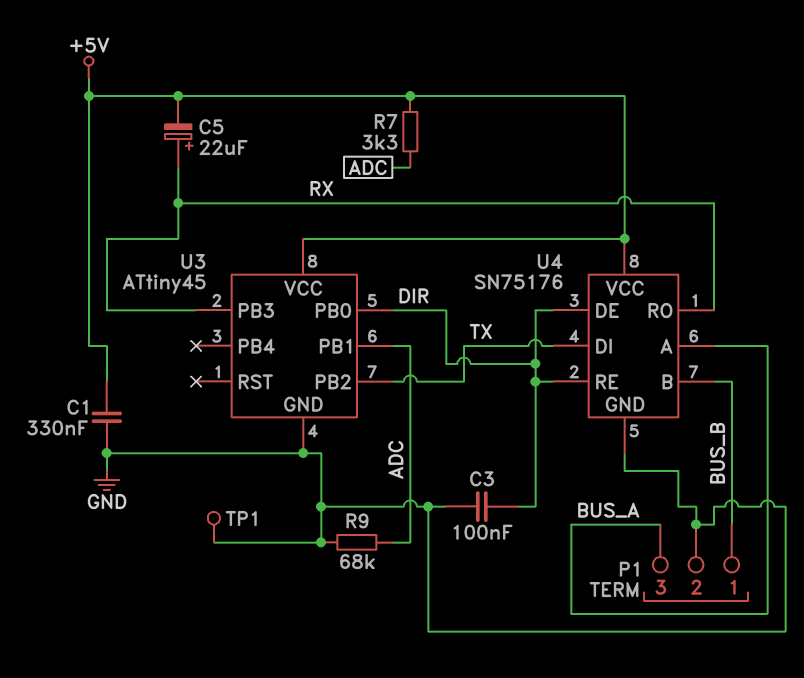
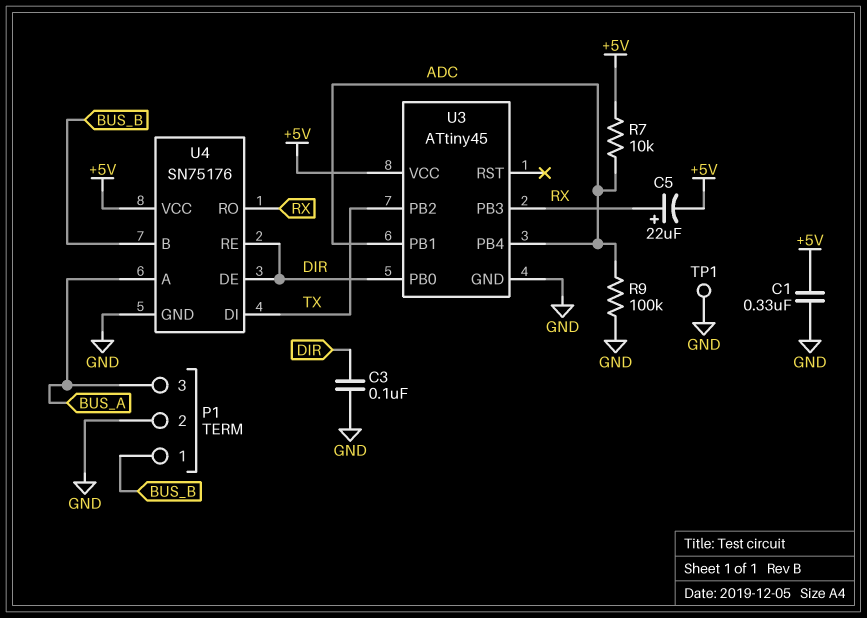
R7: 3.3k (+5V, ADC) -> 10k (+5V, ADC)
R9: 68k (ADC, GND) -> 100k (ADC, GND)
U3 pin PB4: none -> ADC

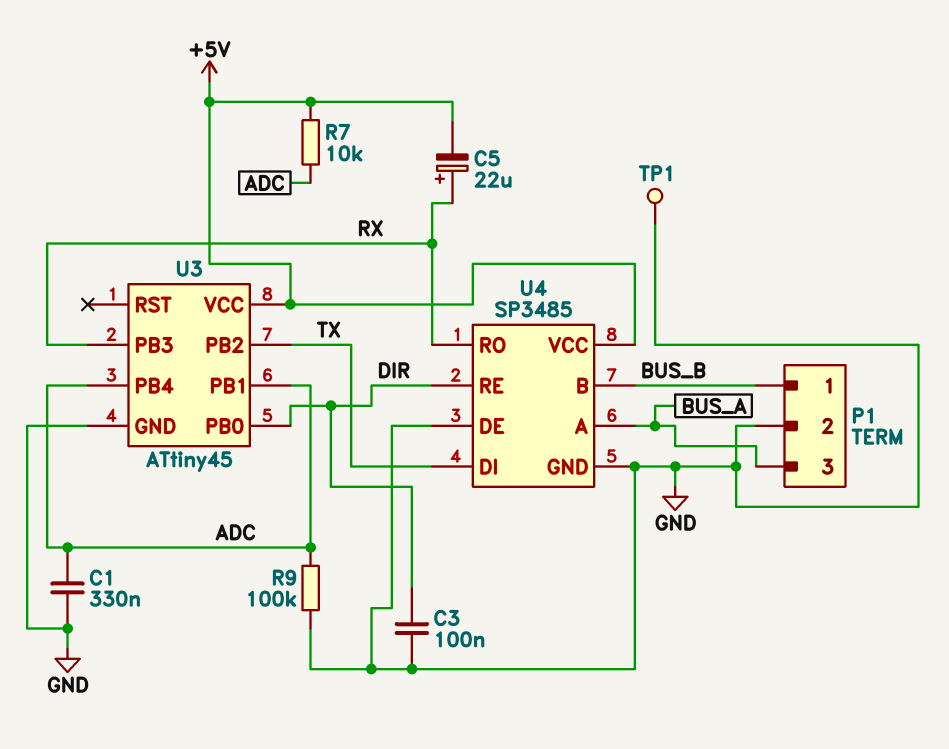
C1: 330nF (+5V, GND) -> 330nF (ADC, GND)
U4: SN75176 -> SP3485
U4 pin DE: DIR -> GND

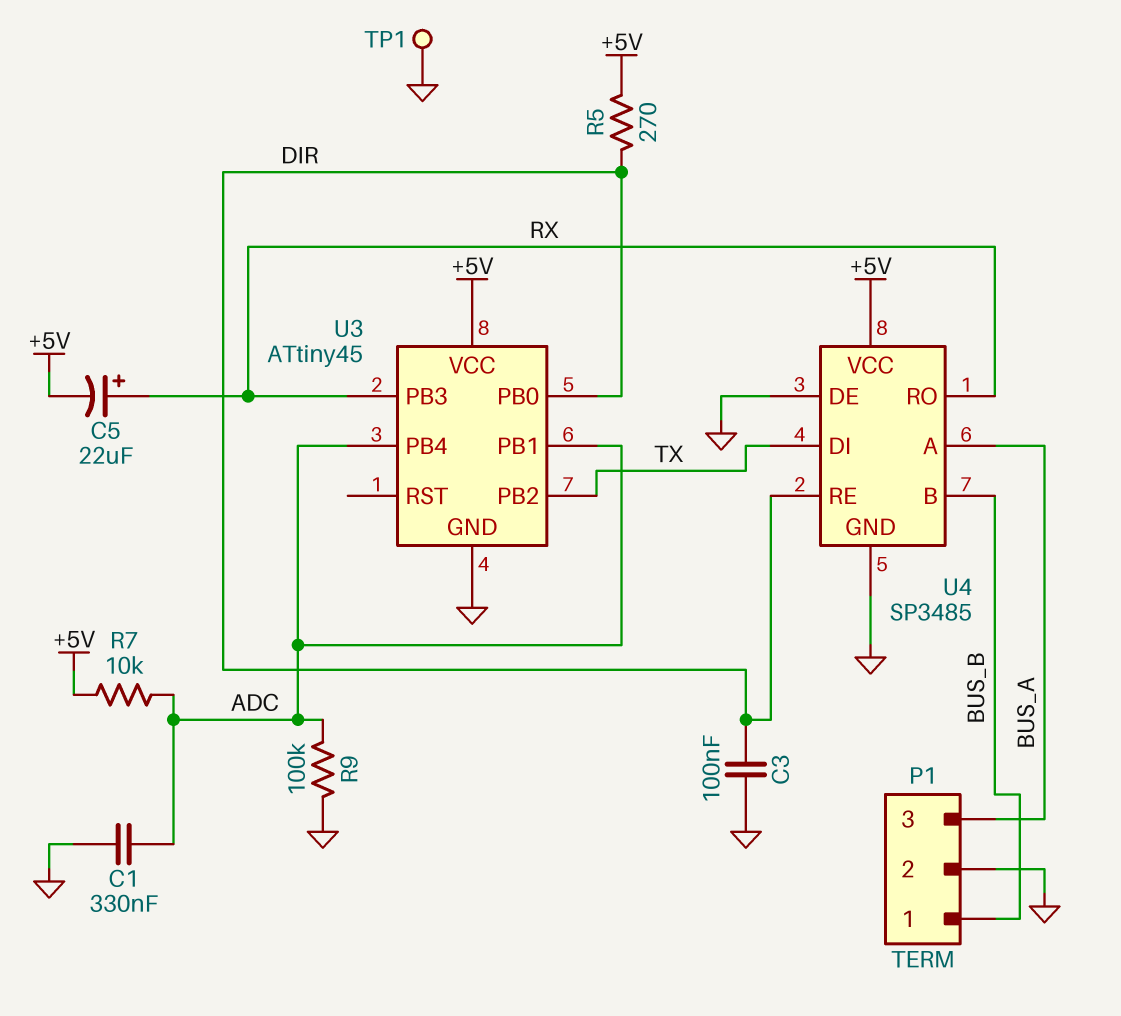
R5: none -> 270 (+5V, DIR)

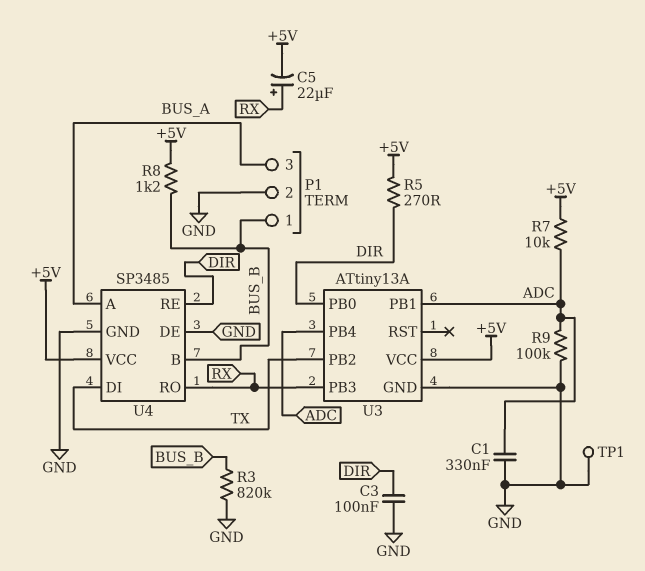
R3: none -> 820k (BUS_B, GND)
R8: none -> 1.2k (+5V, BUS_B)
U3: ATtiny45 -> ATtiny13A

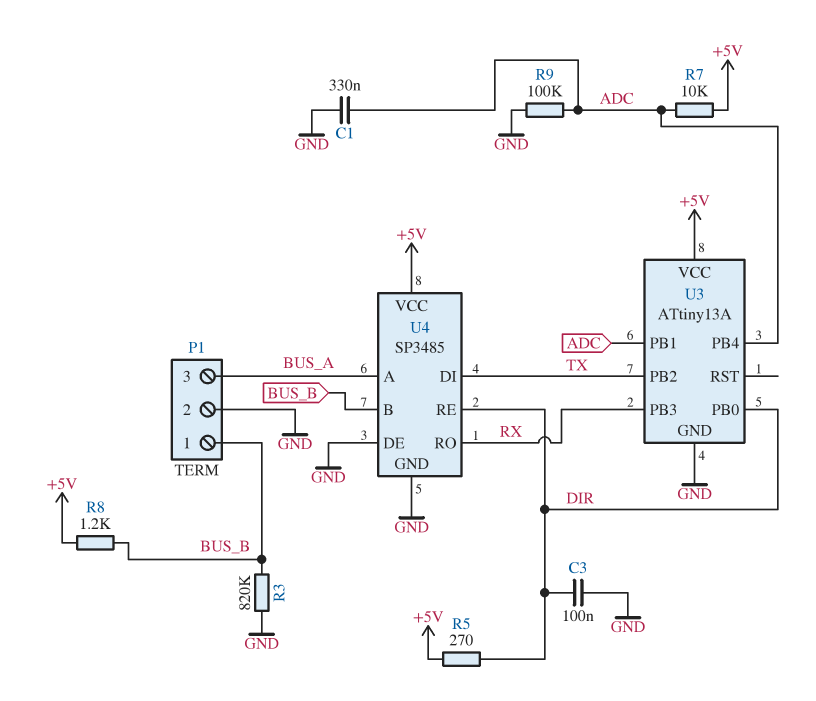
C5: 22uF (plus RX, minus +5V) -> none
TP1: test point (GND) -> none

